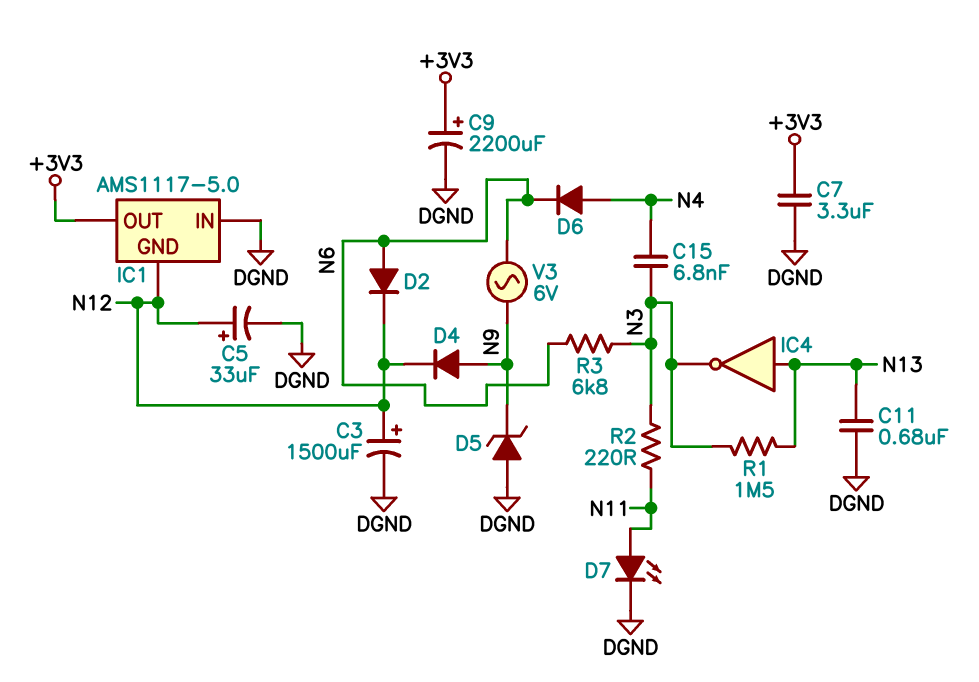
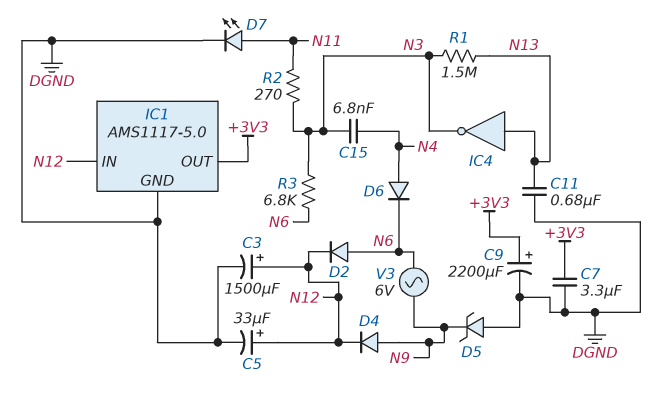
IC1 pin GND: N12 -> DGND
IC1 pin IN: DGND -> N12
R2: 220 (N3, N11) -> 270 (N3, N11)

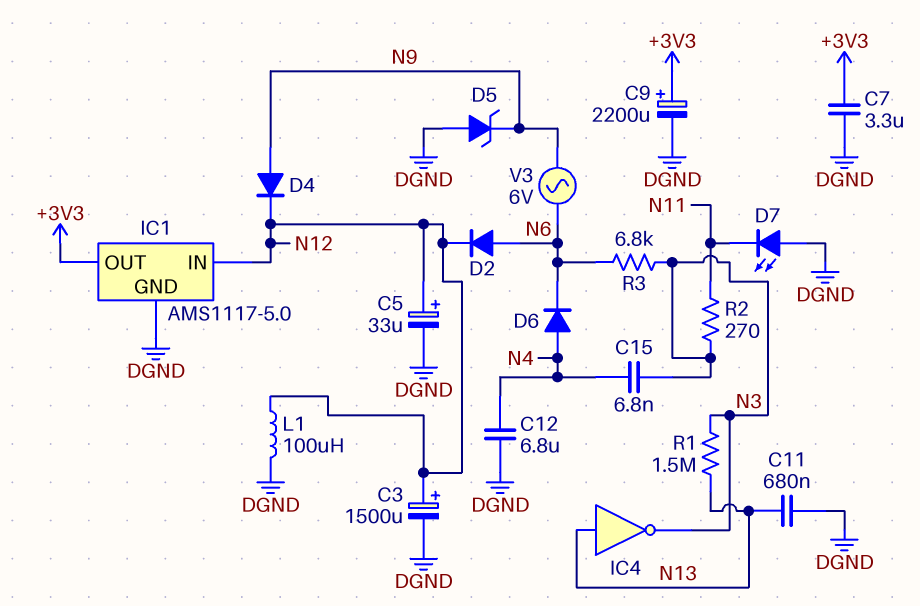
C12: none -> 6.8uF (DGND, N4)
D7: LED (A N11, K DGND) -> LED (A DGND, K N11)
L1: none -> 100uH (DGND, N12)

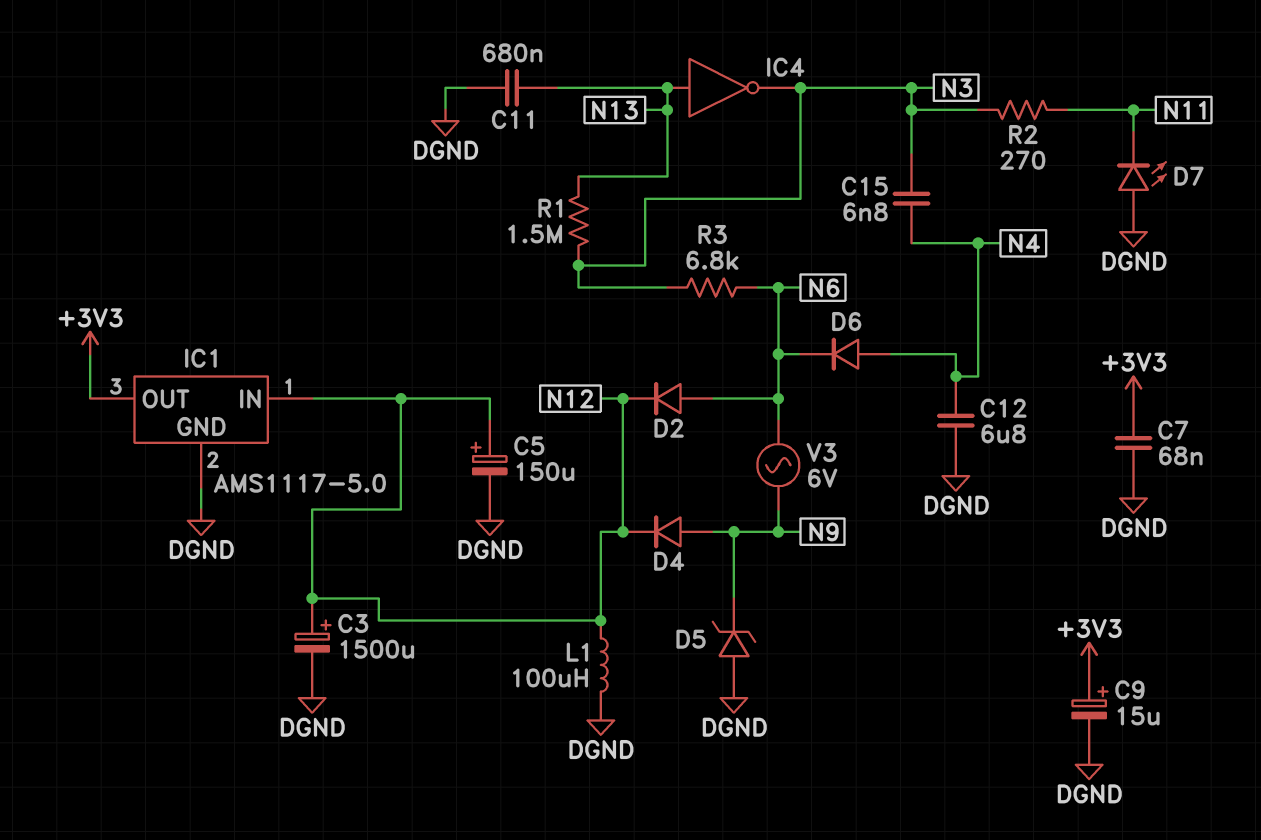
C5: 33uF (plus N12, minus DGND) -> 150uF (plus N12, minus DGND)
C7: 3.3uF (+3V3, DGND) -> 68nF (+3V3, DGND)
C9: 2200uF (plus +3V3, minus DGND) -> 15uF (plus +3V3, minus DGND)

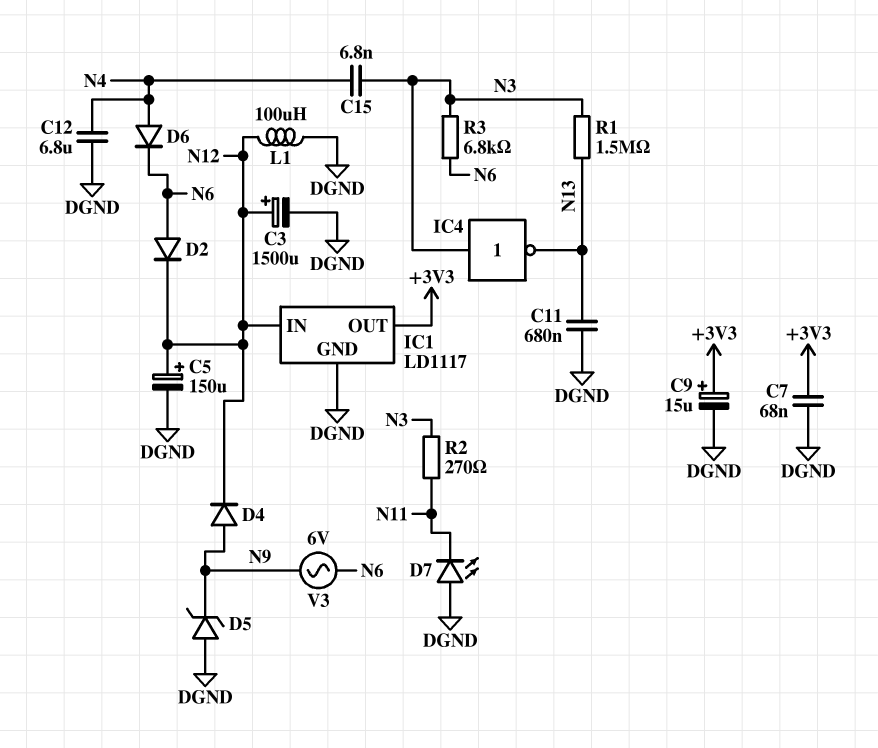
IC1: AMS1117-5.0 -> LD1117
IC4: NOT (in N13, out N3) -> NOT (in N3, out N13)

